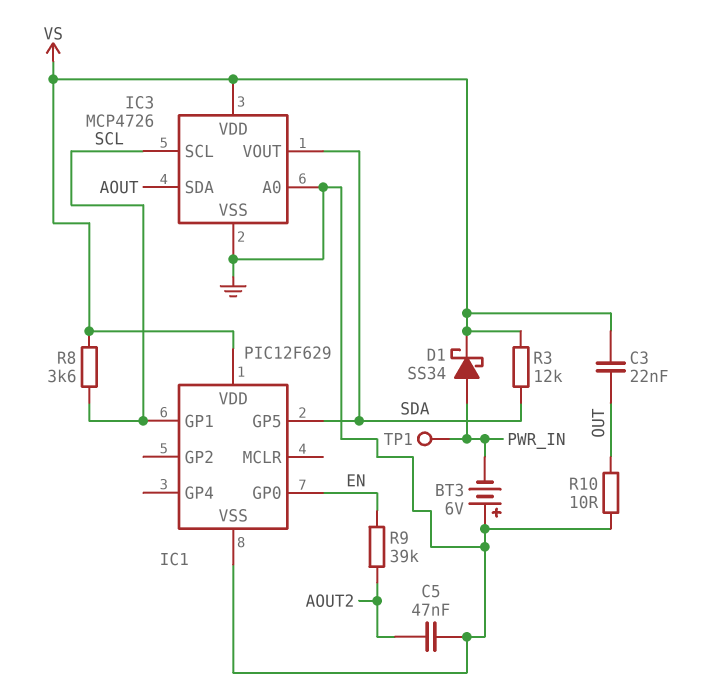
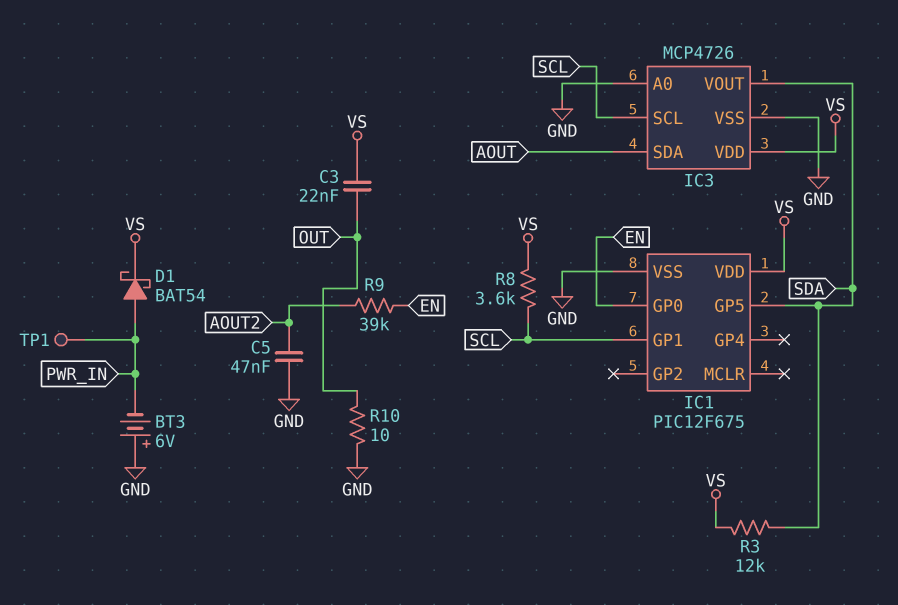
D1: schottky SS34 (A PWR_IN, K VS) -> schottky BAT54 (A PWR_IN, K VS)
IC1: PIC12F629 -> PIC12F675

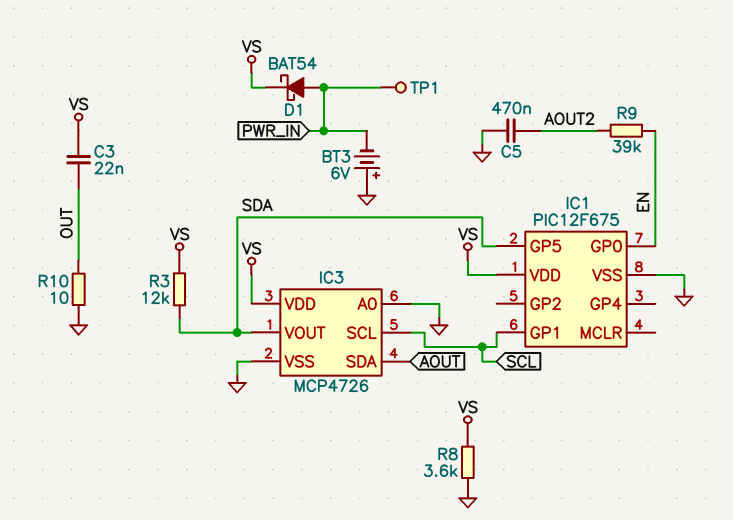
C5: 47nF (AOUT2, GND) -> 470nF (AOUT2, GND)
R8: 3.6k (SCL, VS) -> 3.6k (GND, VS)

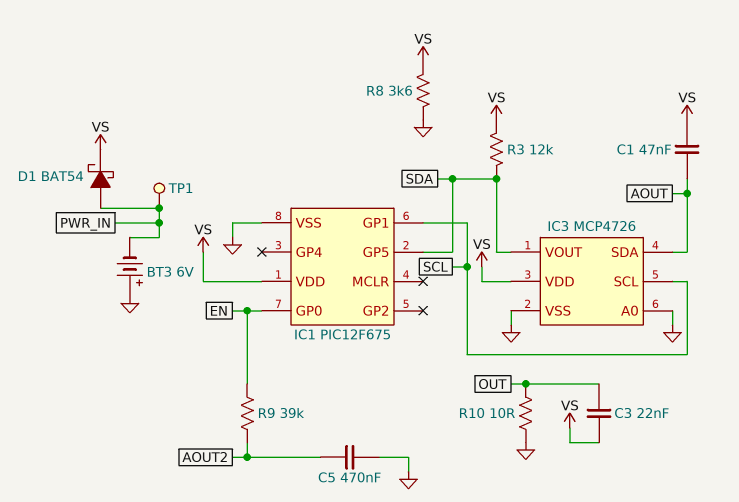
C1: none -> 47nF (AOUT, VS)

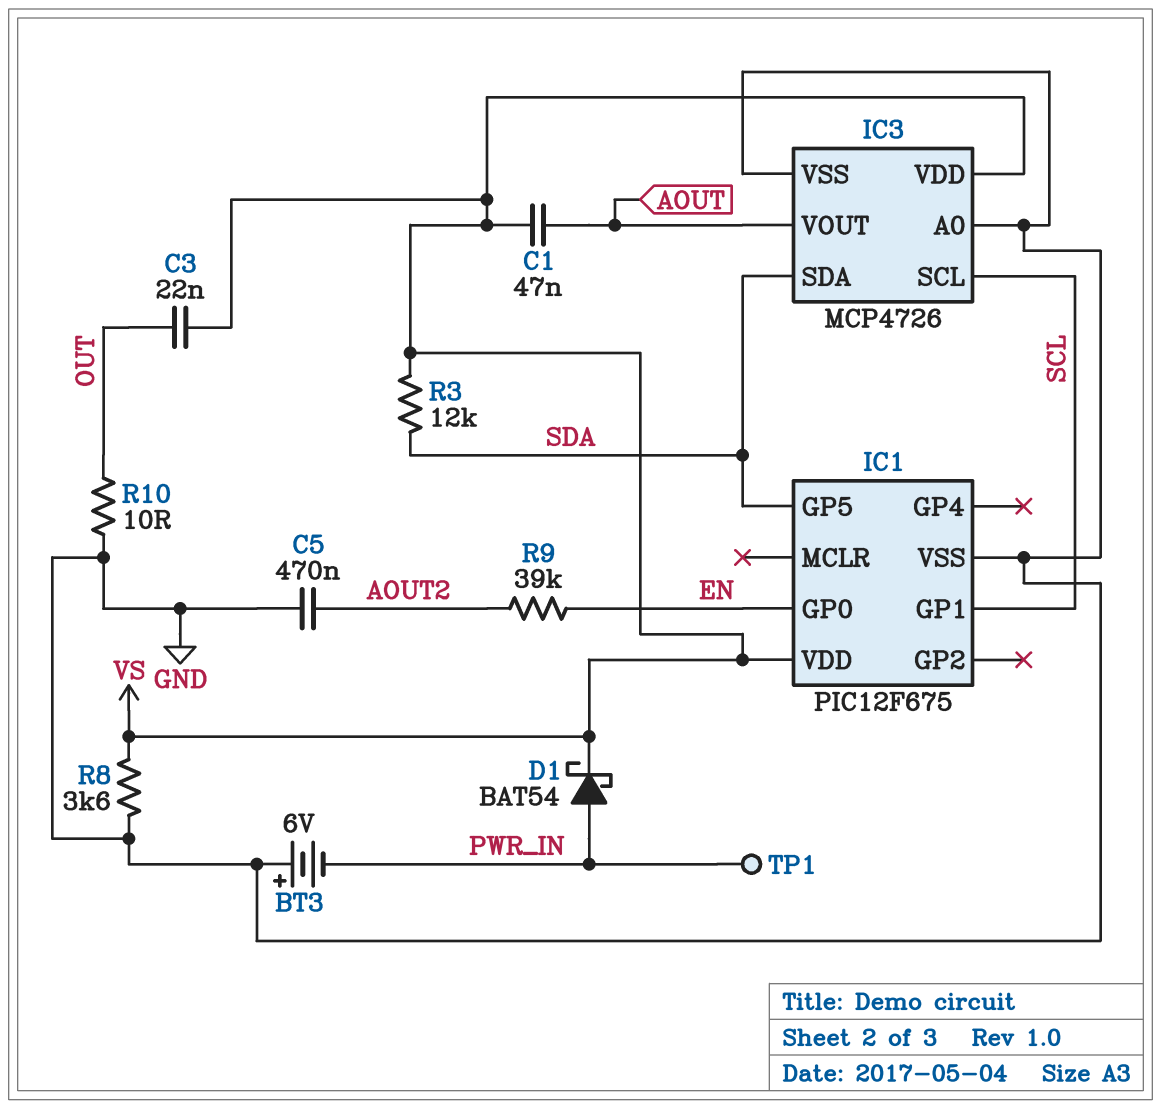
IC3 pin SDA: AOUT -> SDA
IC3 pin VOUT: SDA -> AOUT

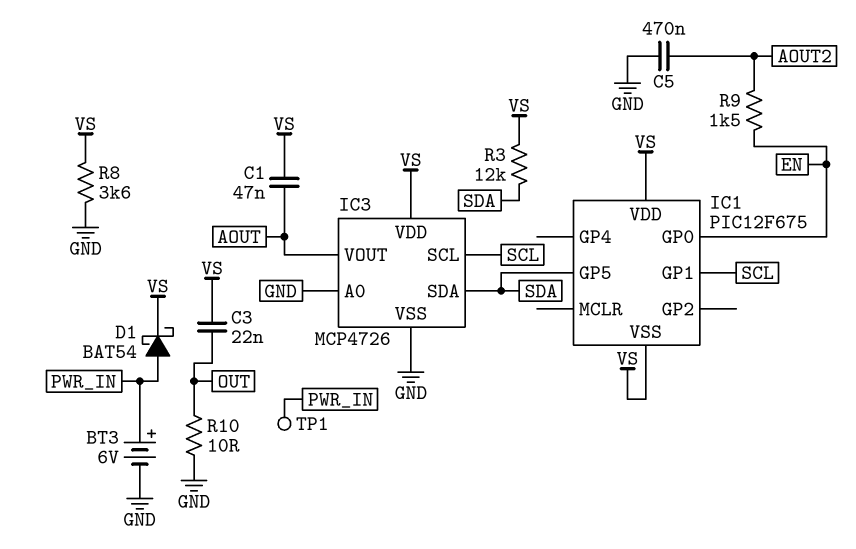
BT3: 6V (plus GND, minus PWR_IN) -> 6V (plus PWR_IN, minus GND)
IC1 pin VSS: GND -> VS
R9: 39k (AOUT2, EN) -> 1.5k (AOUT2, EN)

